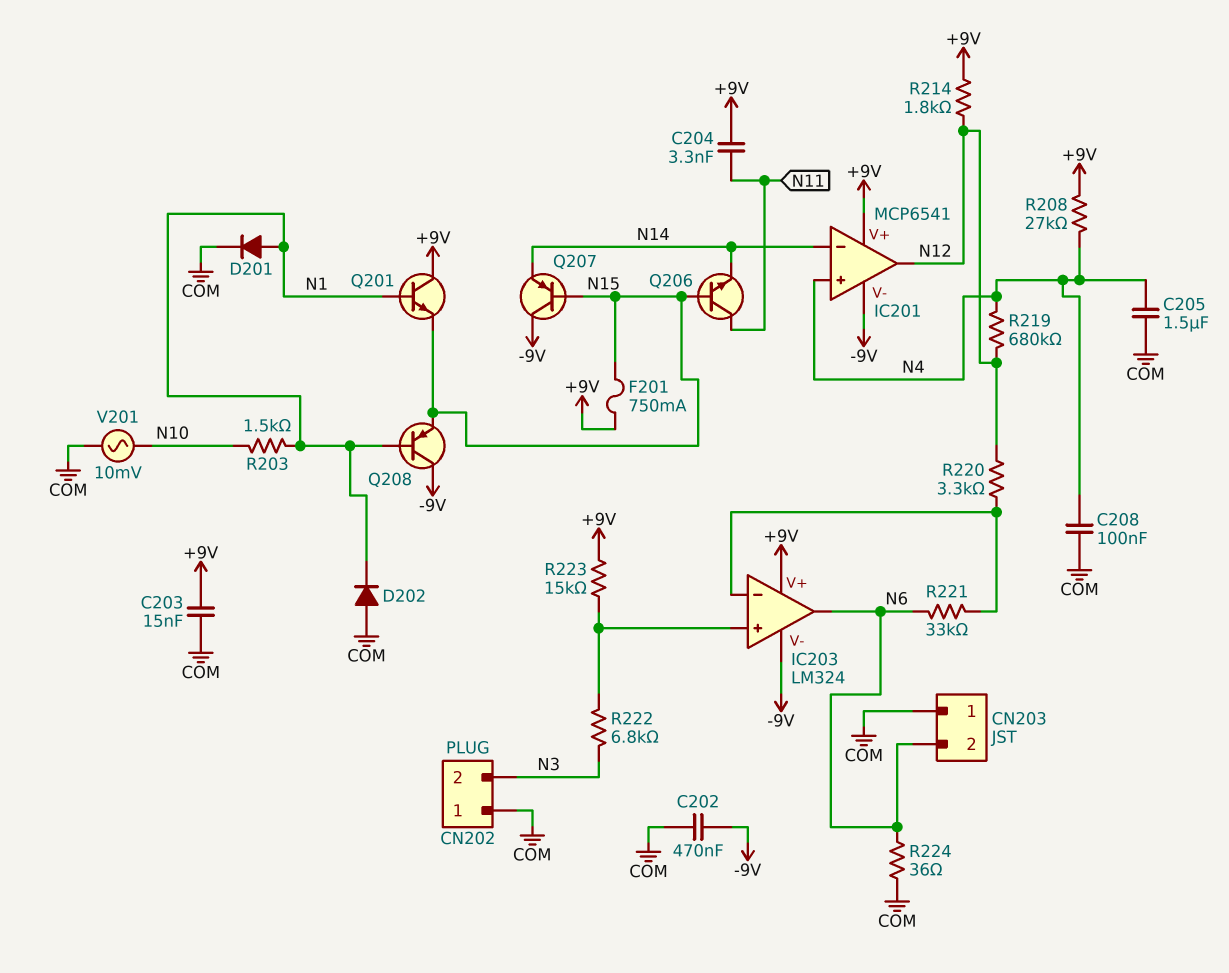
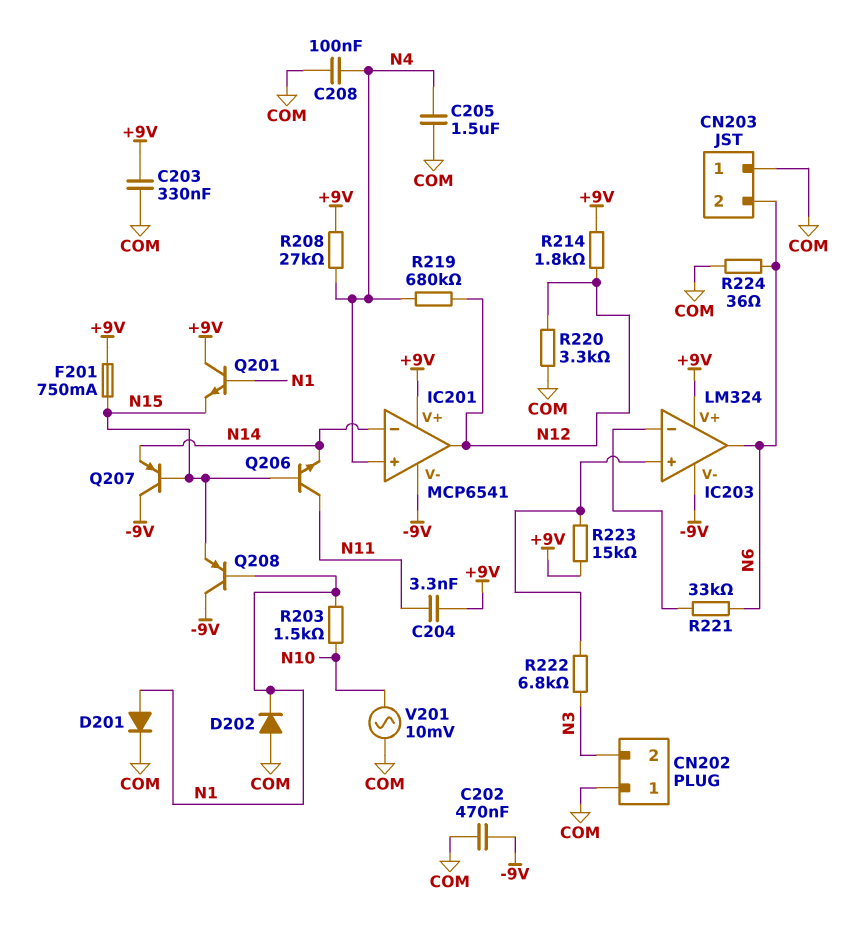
C203: 15nF (+9V, COM) -> 330nF (+9V, COM)
R220: 3.3k (IC203/in-, N12) -> 3.3k (COM, N12)

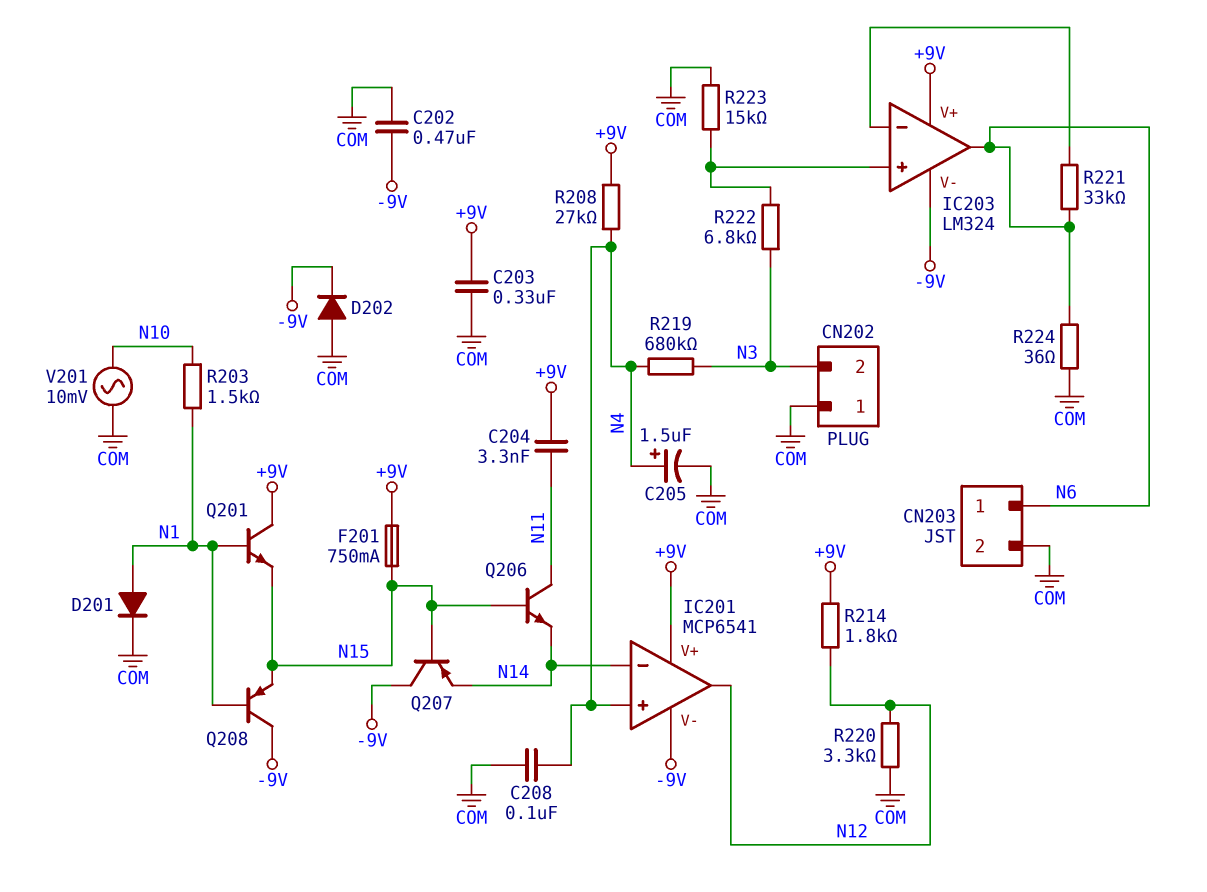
C205: 1.5uF (COM, N4) -> 1.5uF (plus N4, minus COM)
CN203 pin 1: COM -> N6
CN203 pin 2: N6 -> COM
D202: diode (A COM, K N1) -> diode (A COM, K -9V)
R219: 680k (N4, N12) -> 680k (N3, N4)
R223: 15k (+9V, IC203/in+) -> 15k (COM, IC203/in+)

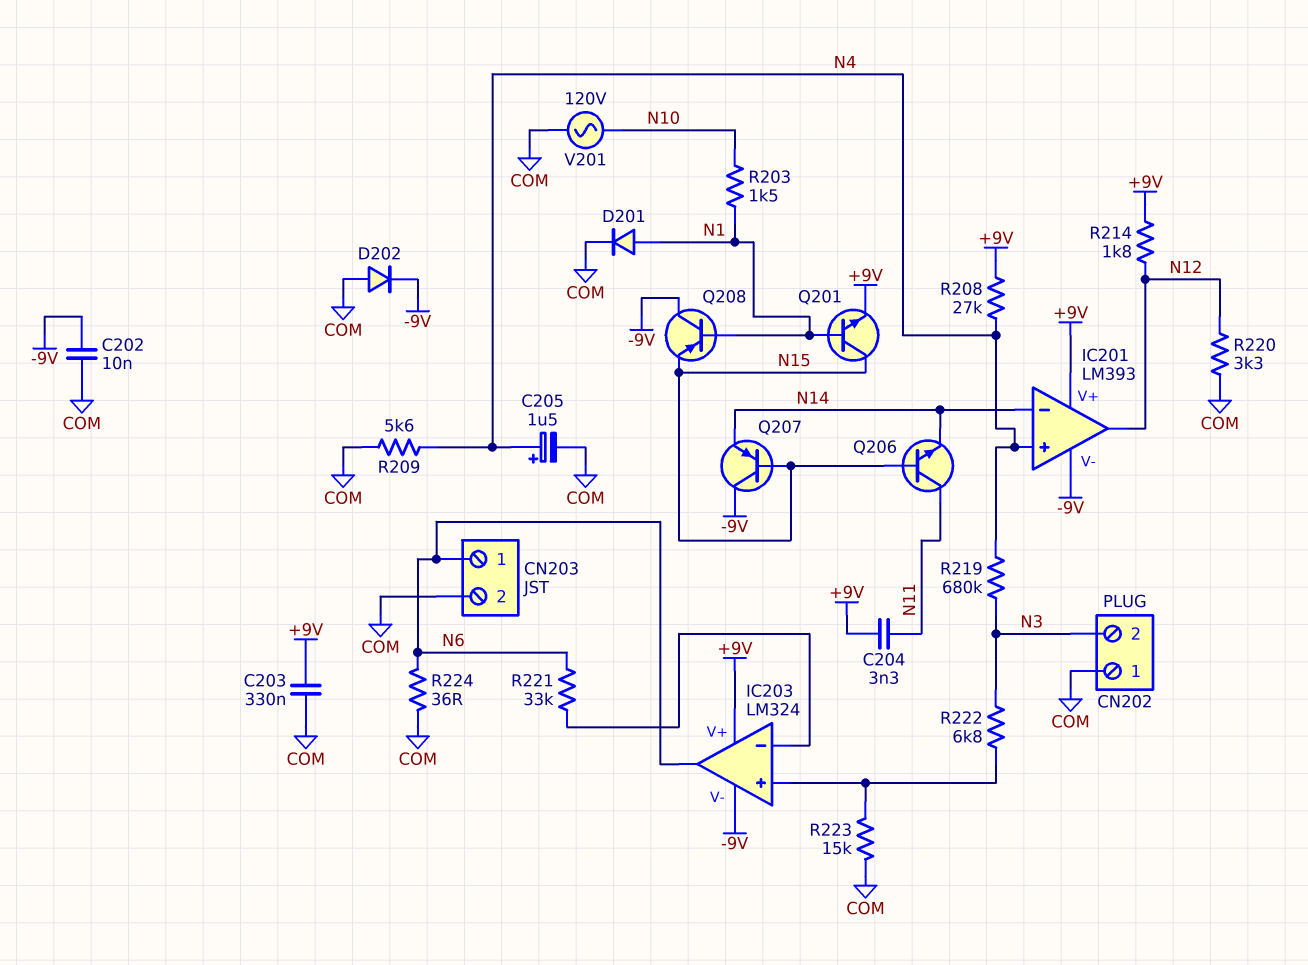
C202: 470nF (-9V, COM) -> 10nF (-9V, COM)
C208: 100nF (COM, N4) -> none
F201: 750mA (+9V, N15) -> none
IC201: MCP6541 -> LM393
Q201: NPN (B N1, C +9V, E N15) -> NPN (B N1, C N15, E +9V)
R209: none -> 5.6k (COM, N4)
V201: AC 10mV (COM, N10) -> AC 120V (COM, N10)

